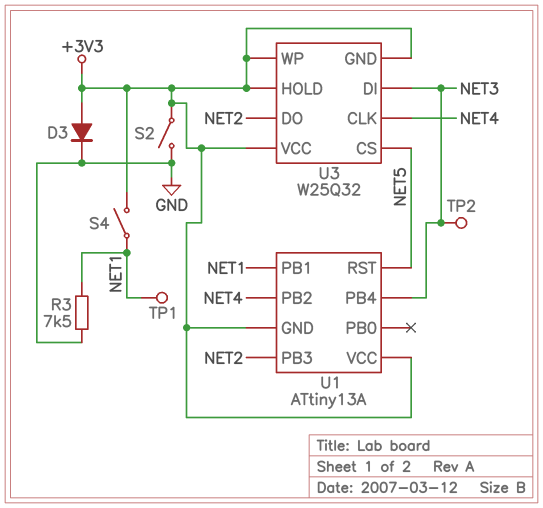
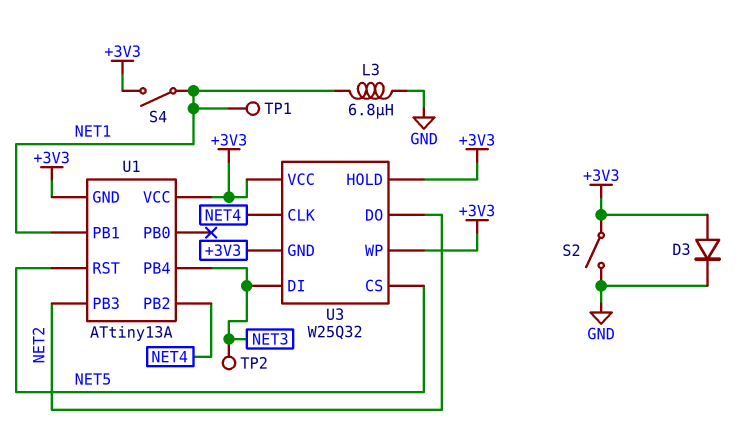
L3: none -> 6.8uH (GND, NET1)
R3: 7.5k (GND, NET1) -> none

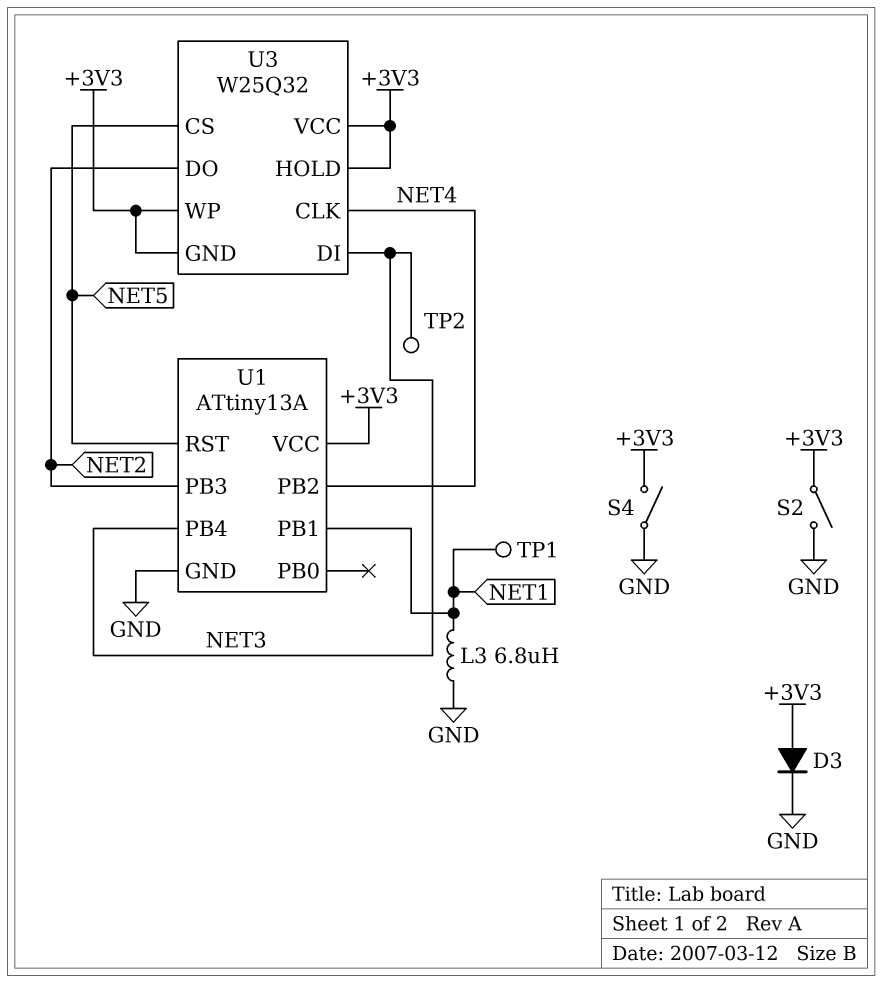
S4: switch (+3V3, NET1) -> switch (+3V3, GND)
U1 pin GND: +3V3 -> GND

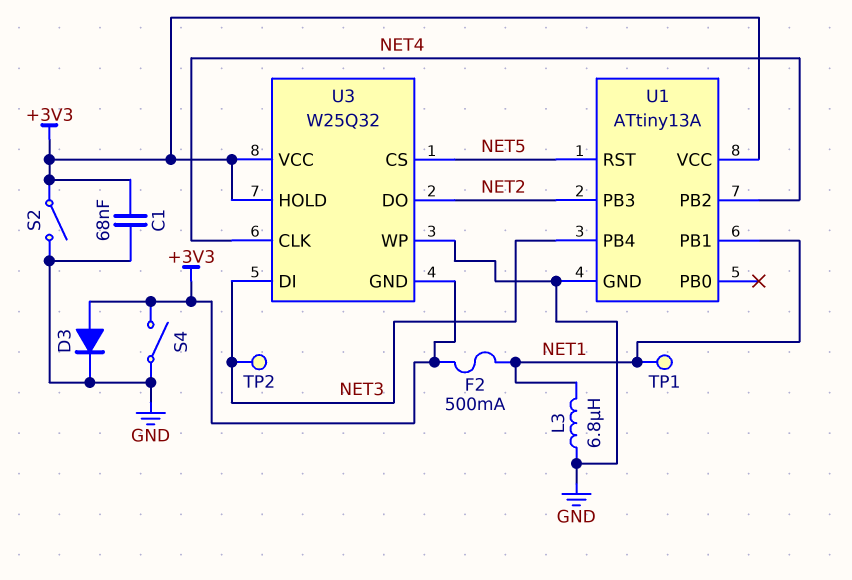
C1: none -> 68nF (+3V3, GND)
F2: none -> 500mA (+3V3, NET1)
U3 pin WP: +3V3 -> GND

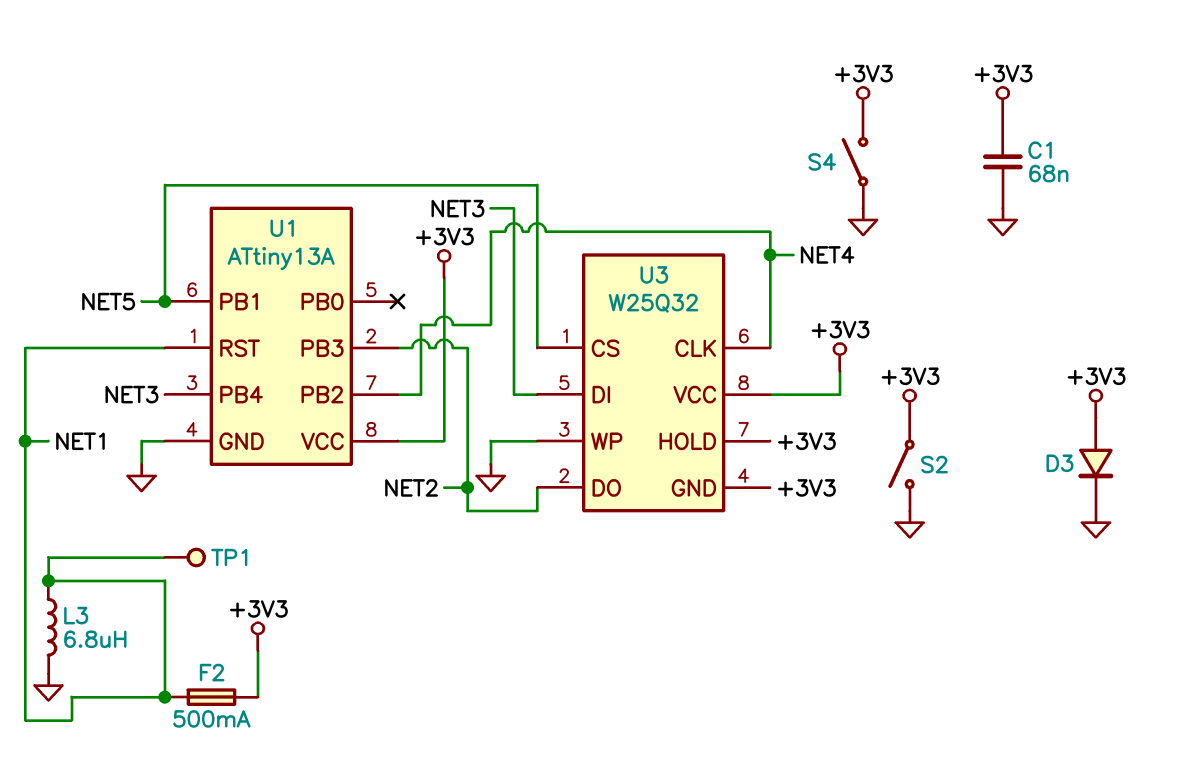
TP2: test point (NET3) -> none
U1 pin PB1: NET1 -> NET5
U1 pin RST: NET5 -> NET1

